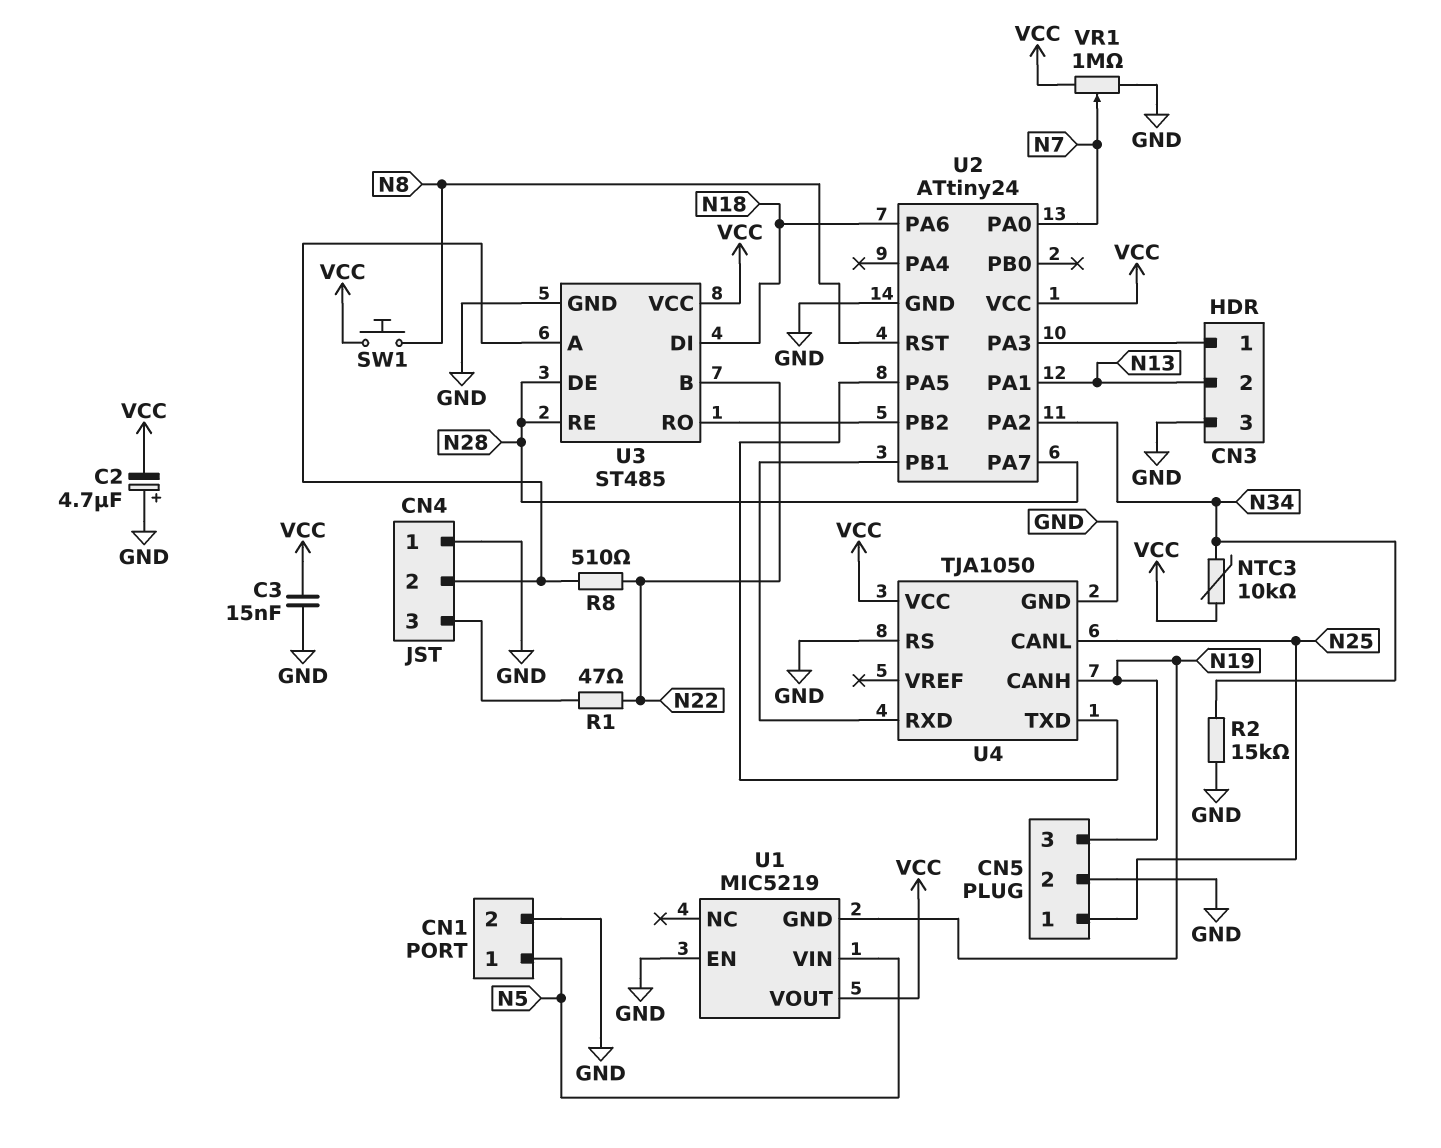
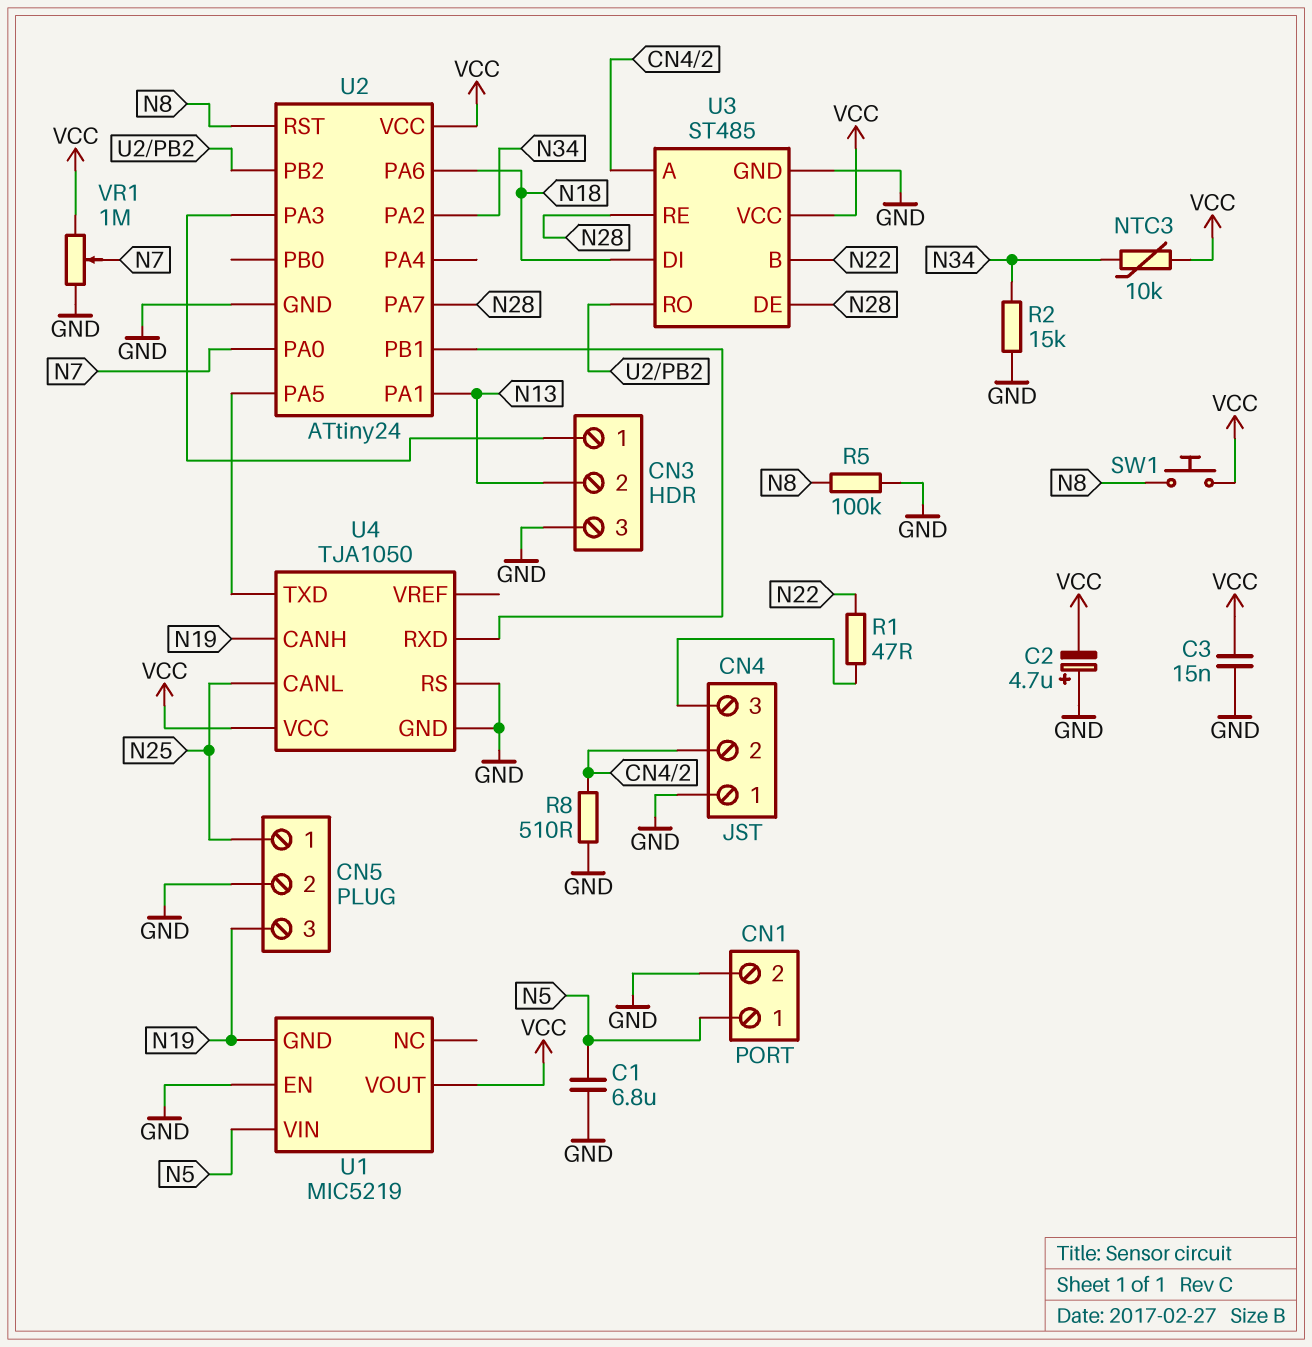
C1: none -> 6.8uF (GND, N5)
R5: none -> 100k (GND, N8)
R8: 510 (CN4/2, N22) -> 510 (CN4/2, GND)

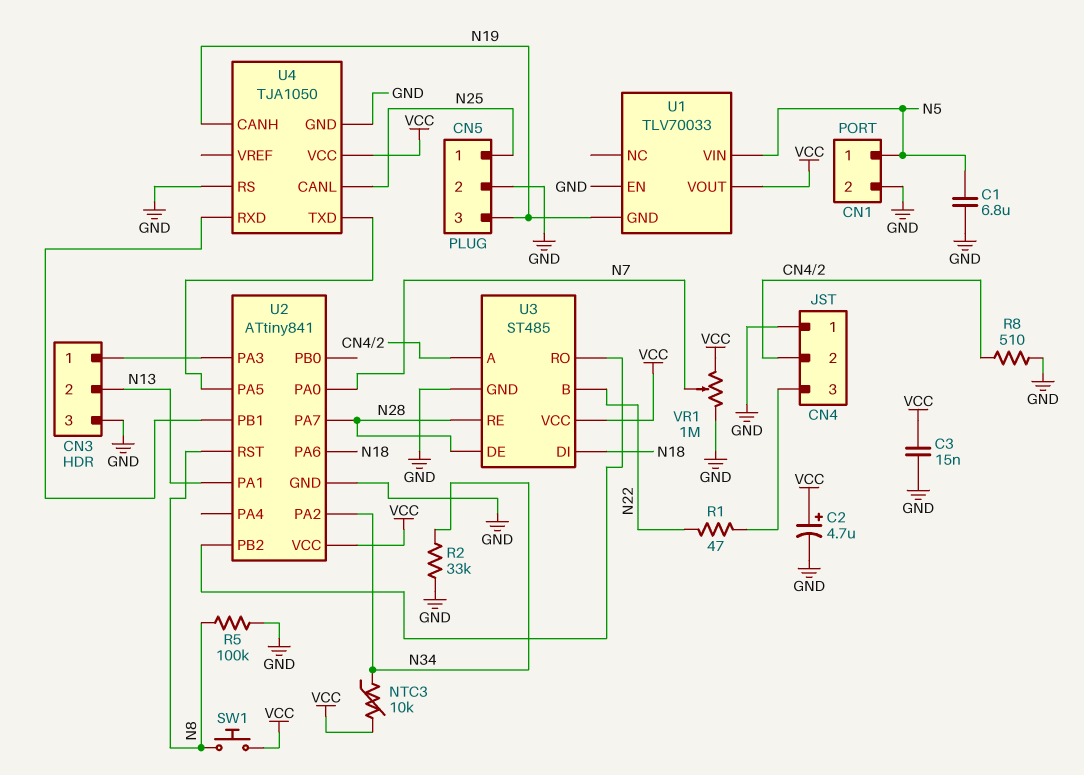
C2: 4.7uF (plus GND, minus VCC) -> 4.7uF (plus VCC, minus GND)
R2: 15k (GND, N34) -> 33k (GND, N34)
U1: MIC5219 -> TLV70033
U2: ATtiny24 -> ATtiny841

